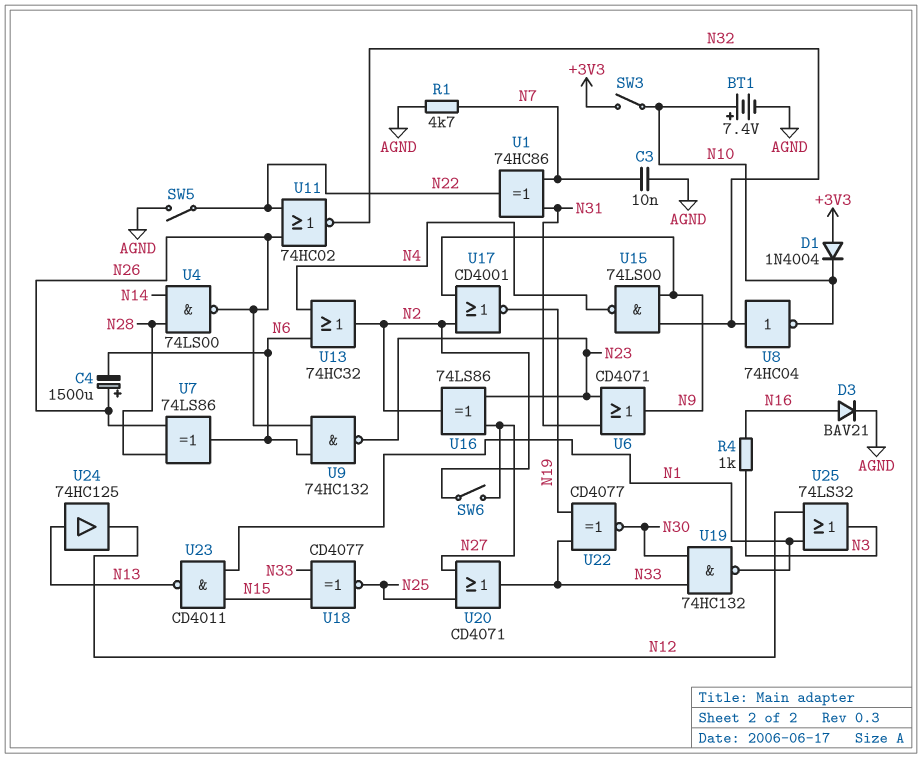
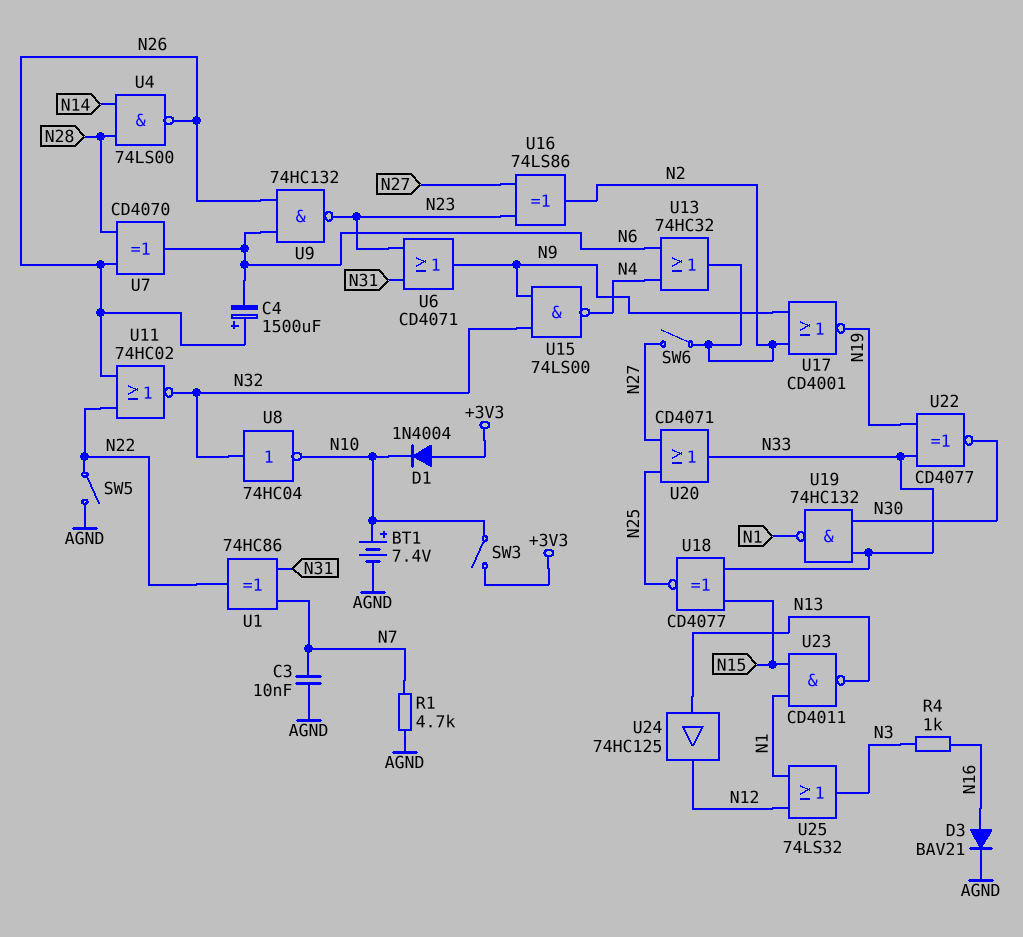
U7: XOR 74LS86 (in N26, in N28, out N6) -> XOR CD4070 (in N26, in N28, out N6)

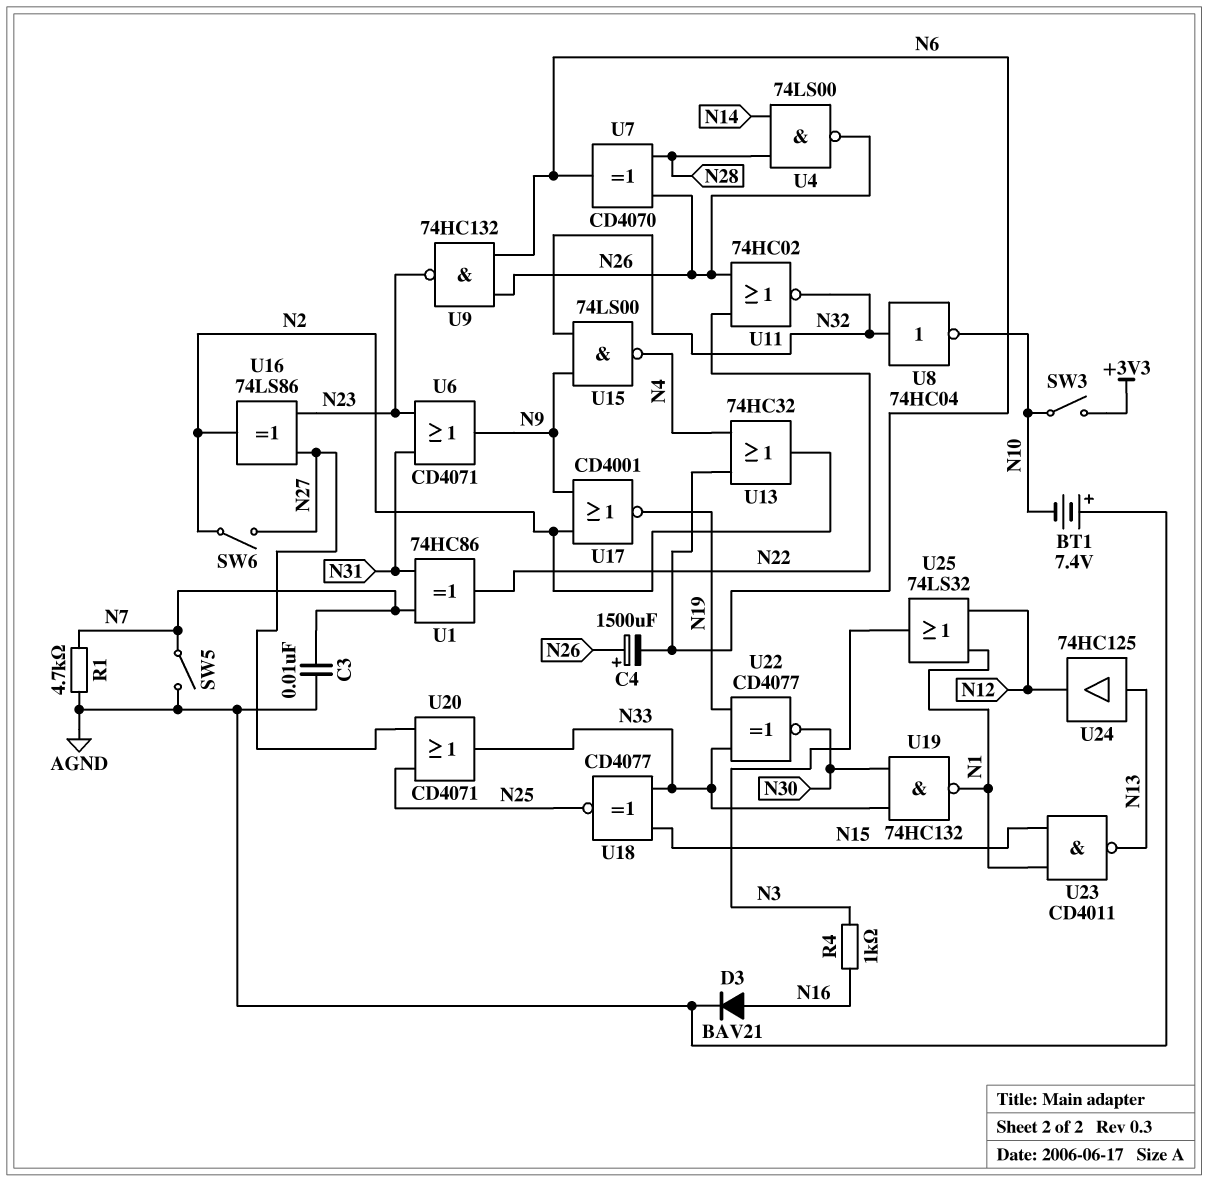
BT1: 7.4V (plus N10, minus AGND) -> 7.4V (plus AGND, minus N10)
D1: diode 1N4004 (A +3V3, K N10) -> none
SW5: switch (AGND, N22) -> switch (AGND, N7)

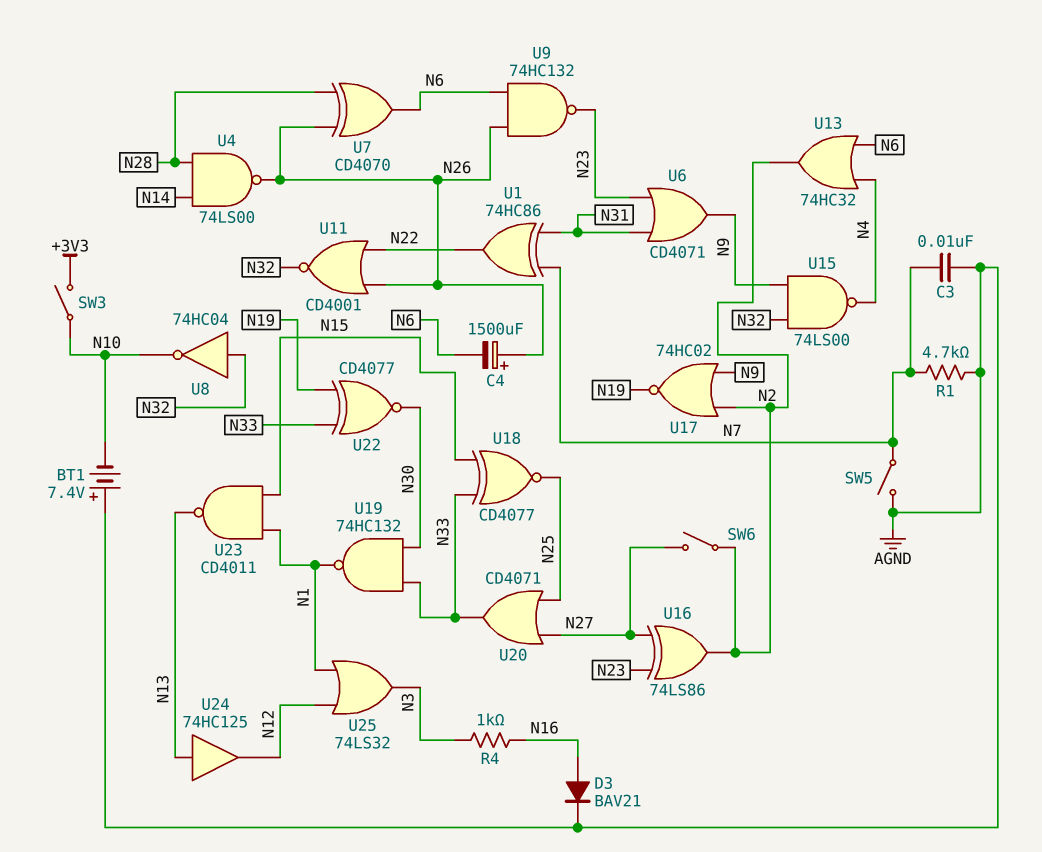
U11: NOR 74HC02 (in N22, in N26, out N32) -> NOR CD4001 (in N22, in N26, out N32)
U17: NOR CD4001 (in N2, in N9, out N19) -> NOR 74HC02 (in N2, in N9, out N19)

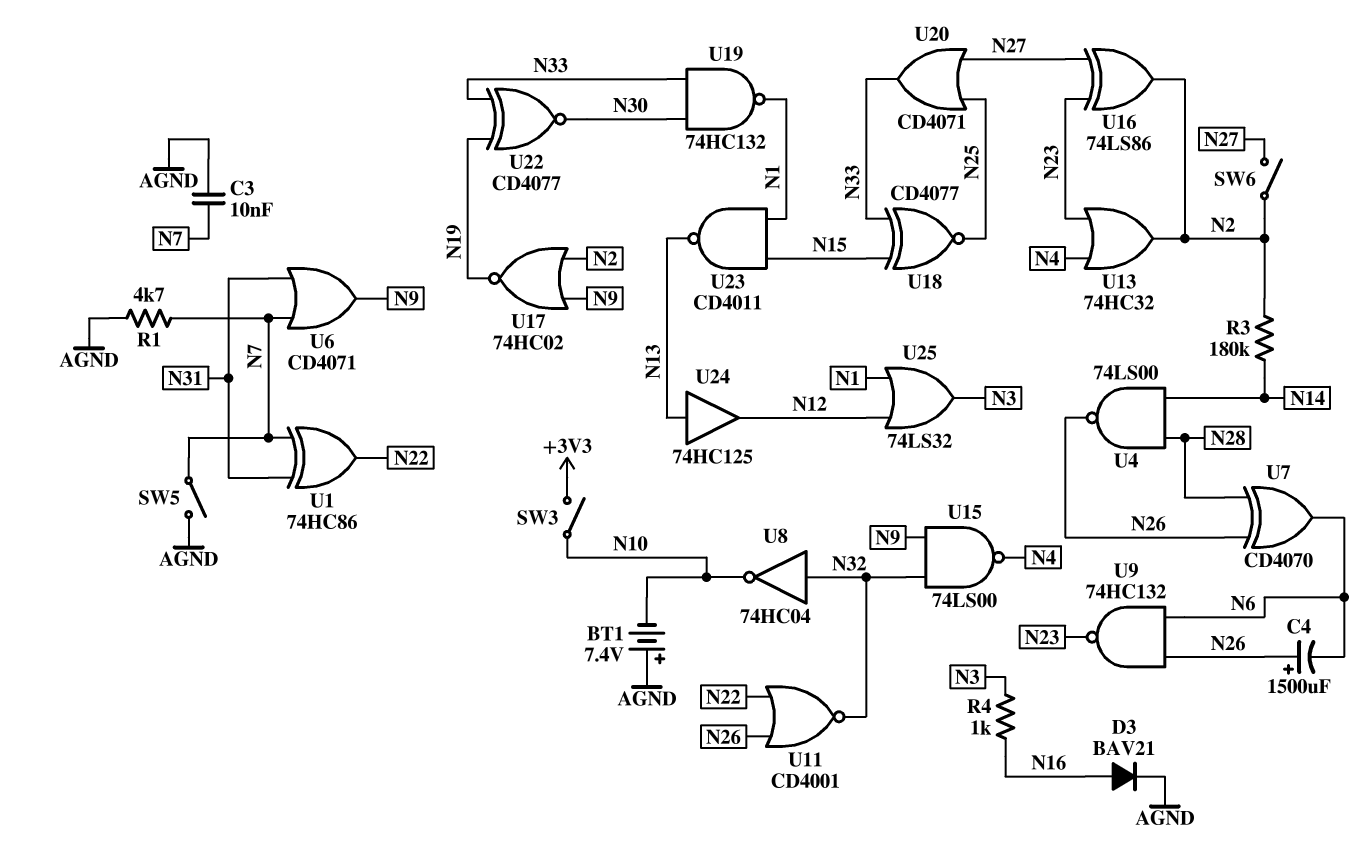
R3: none -> 180k (N2, N14)
U6: OR CD4071 (in N23, in N31, out N9) -> OR CD4071 (in N7, in N31, out N9)
U13: OR 74HC32 (in N4, in N6, out N2) -> OR 74HC32 (in N4, in N23, out N2)

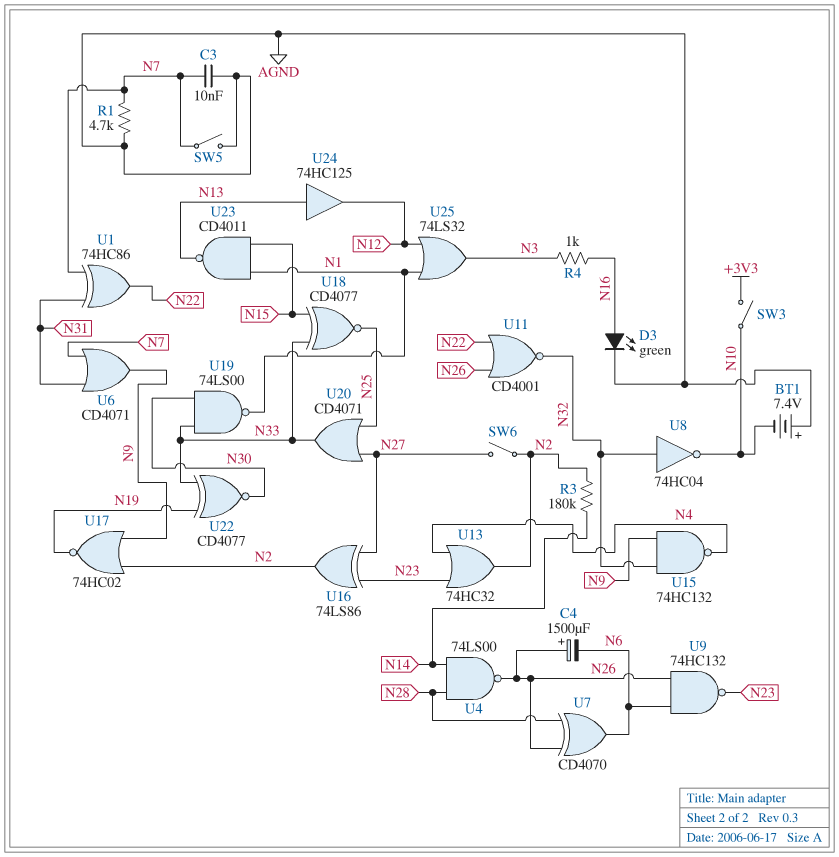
D3: diode BAV21 (A N16, K AGND) -> LED green (A N16, K AGND)
U15: NAND 74LS00 (in N9, in N32, out N4) -> NAND 74HC132 (in N9, in N32, out N4)
U19: NAND 74HC132 (in N30, in N33, out N1) -> NAND 74LS00 (in N30, in N33, out N1)

